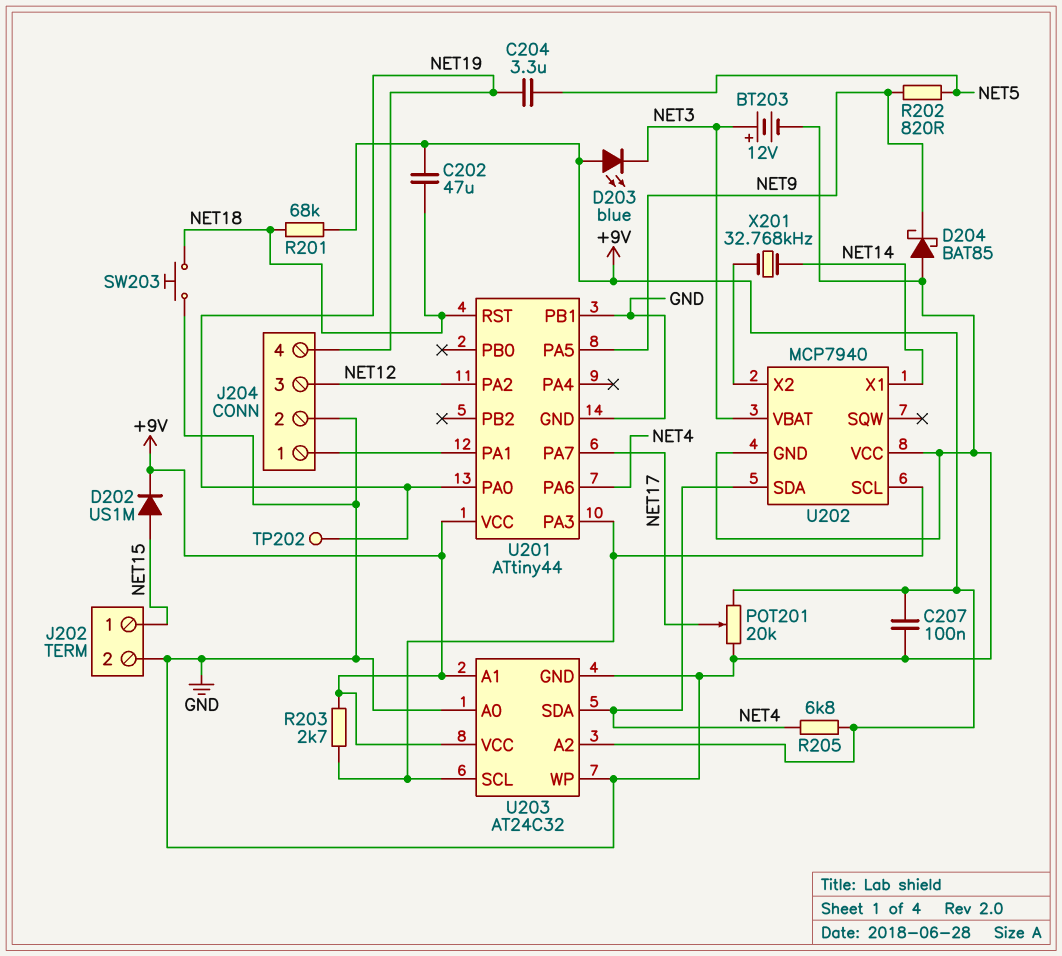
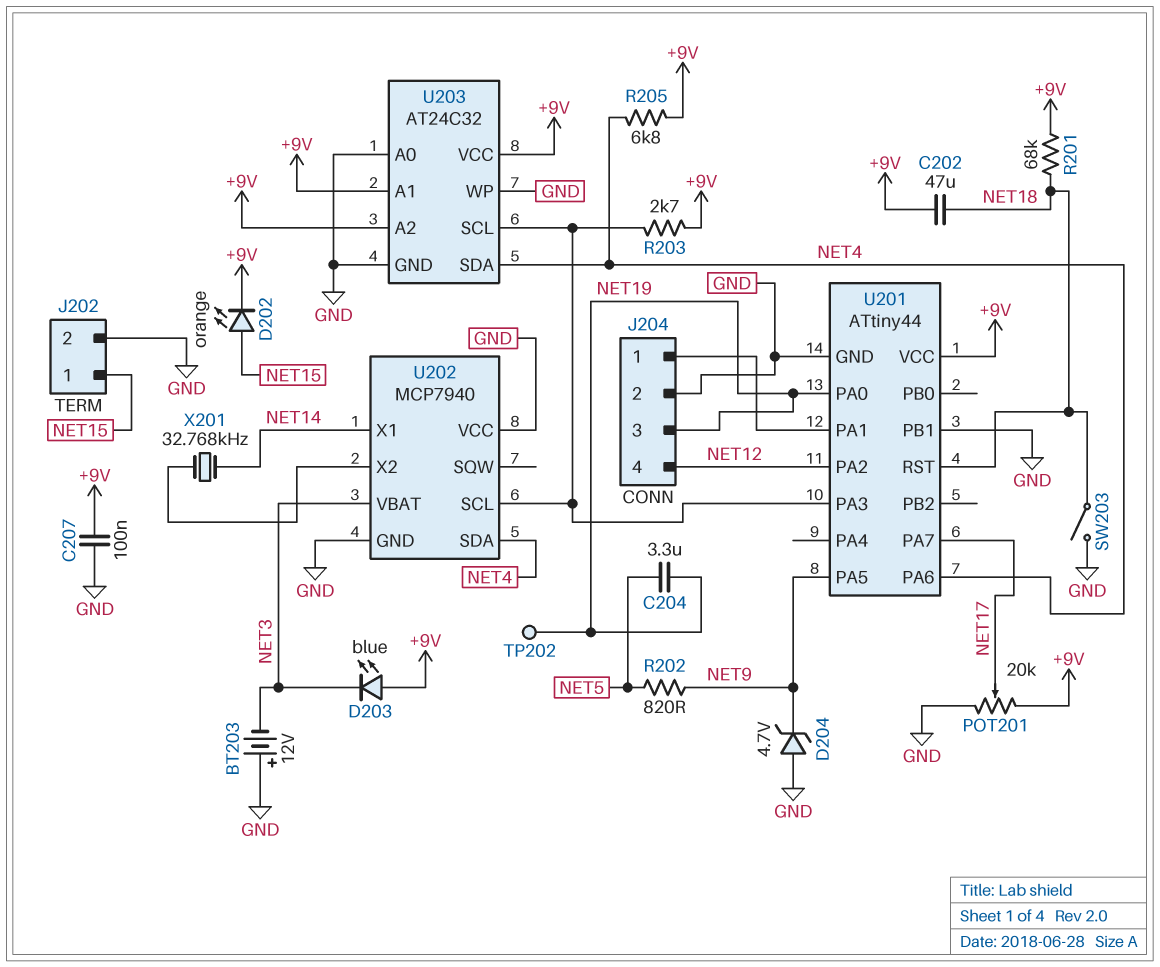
BT203: 12V (plus NET3, minus GND) -> 12V (plus GND, minus NET3)
D202: diode US1M (A NET15, K +9V) -> LED orange (A NET15, K +9V)
D204: schottky BAT85 (A GND, K NET9) -> zener 4.7V (A GND, K NET9)
J204 pin 3: NET12 -> NET19
J204 pin 4: NET19 -> NET12
SW203: button (GND, NET18) -> switch (GND, NET18)

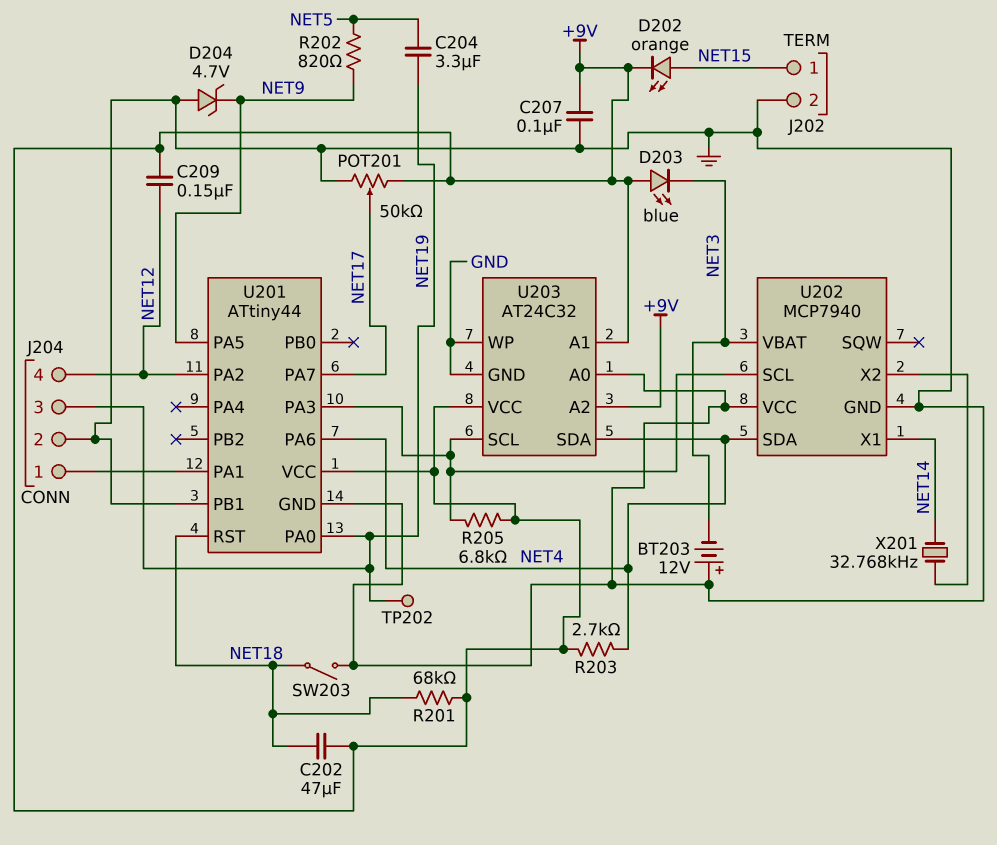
C209: none -> 150nF (+9V, NET12)
POT201: 20k (+9V, GND, wiper NET17) -> 50k (+9V, GND, wiper NET17)
R203: 2.7k (+9V, U201/PA3) -> 2.7k (+9V, NET4)
R205: 6.8k (+9V, NET4) -> 6.8k (+9V, U201/PA3)

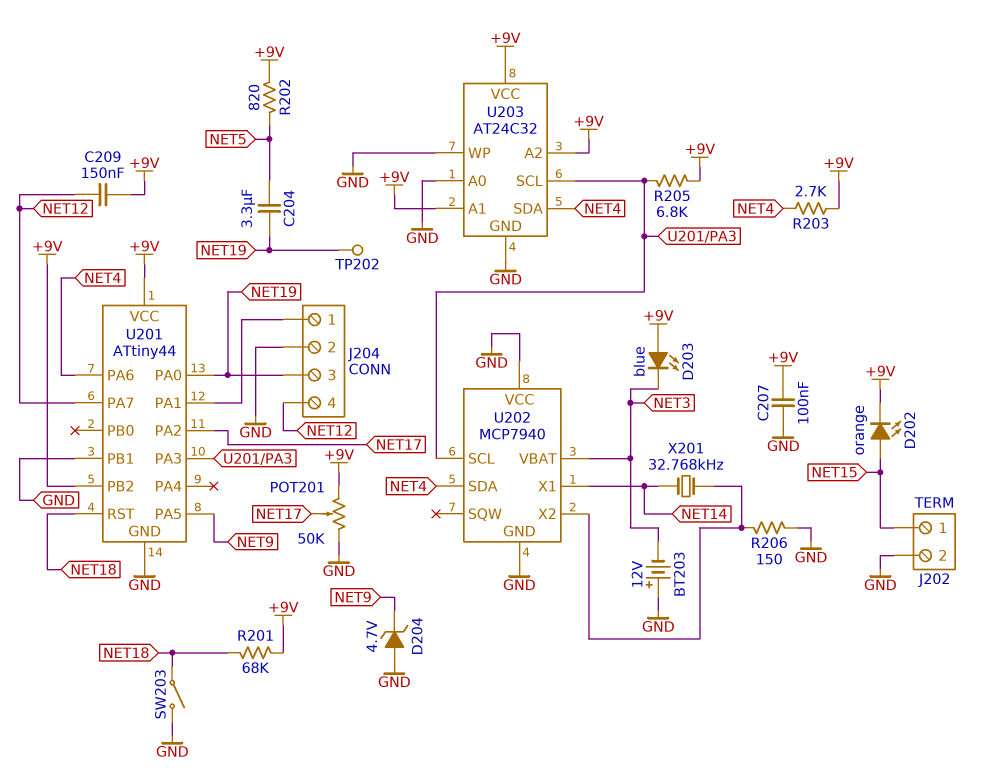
C202: 47uF (+9V, NET18) -> none
R202: 820 (NET5, NET9) -> 820 (+9V, NET5)
R206: none -> 150 (GND, U202/X2)
U201 pin PA2: NET12 -> NET17
U201 pin PA7: NET17 -> NET12
U201 pin PB2: none -> +9V

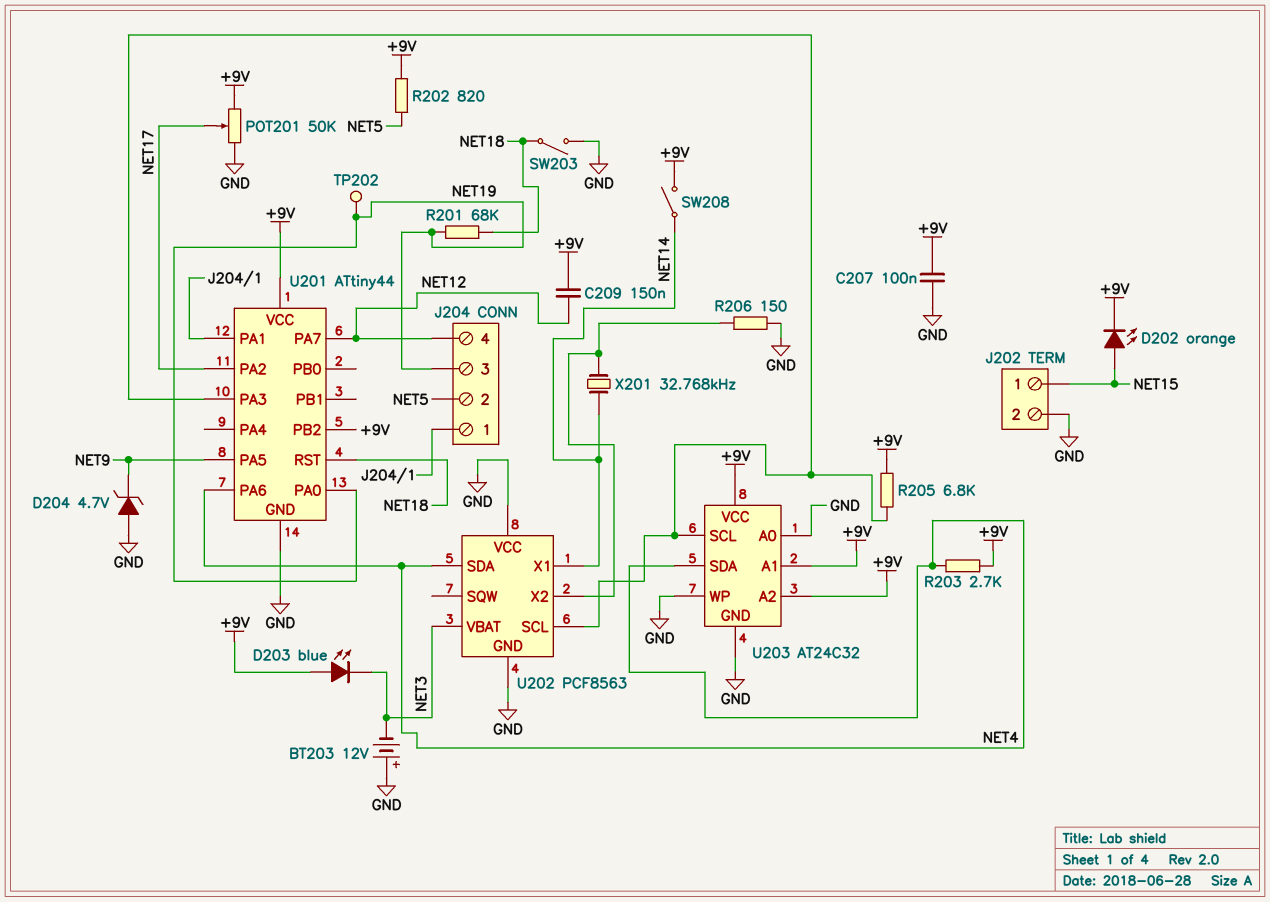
C204: 3.3uF (NET5, NET19) -> none
J204 pin 2: GND -> NET5
R201: 68k (+9V, NET18) -> 68k (NET18, NET19)
SW208: none -> switch (+9V, NET14)
U201 pin PB1: GND -> none
U202: MCP7940 -> PCF8563

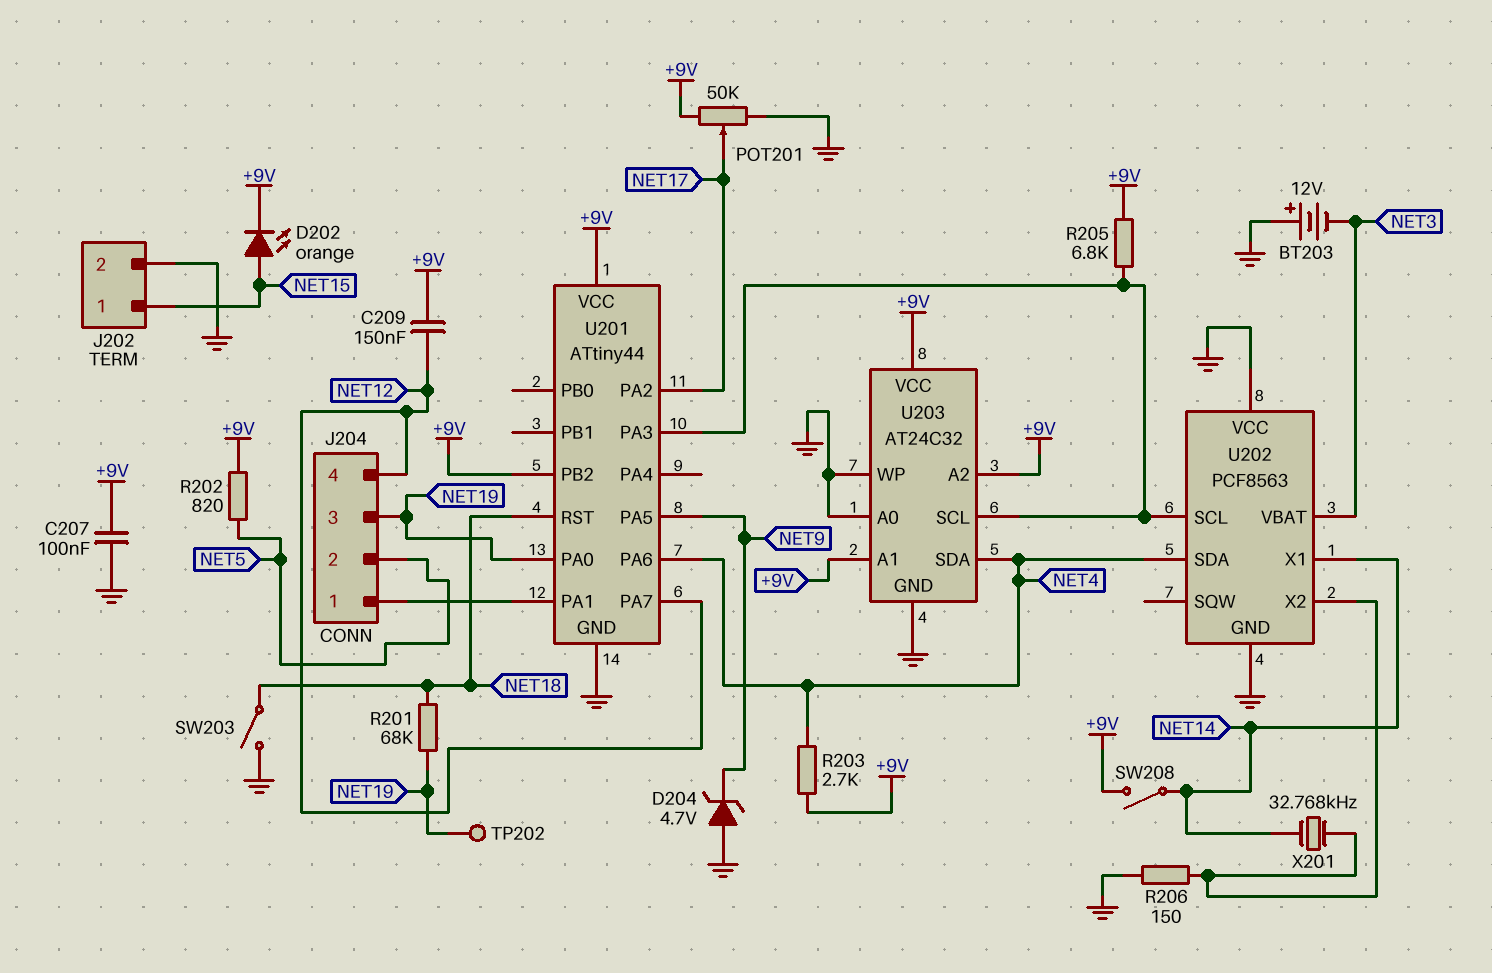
D203: LED blue (A +9V, K NET3) -> none

